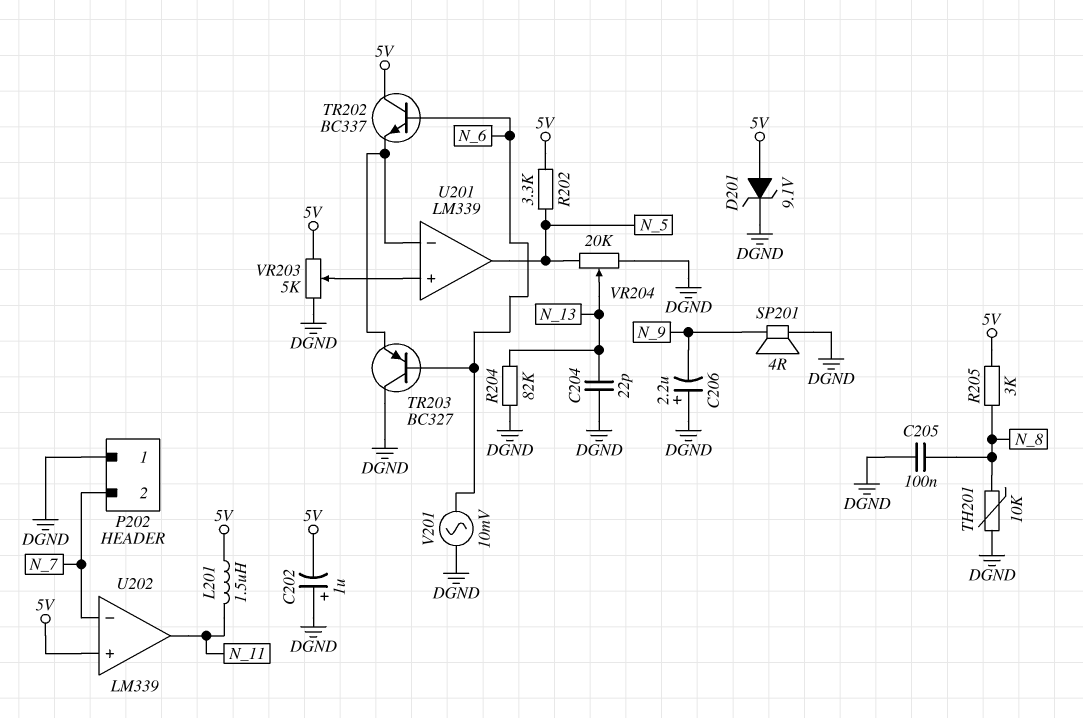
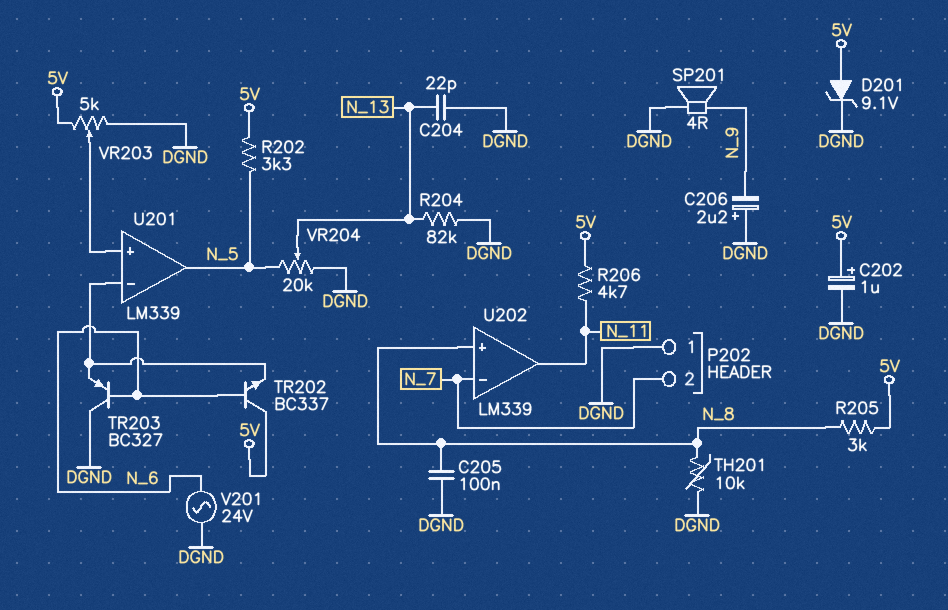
C202: 1uF (plus DGND, minus 5V) -> 1uF (plus 5V, minus DGND)
L201: 1.5uH (5V, N_11) -> none
R206: none -> 4.7k (5V, N_11)
U202 pin in+: 5V -> N_8
V201: AC 10mV (DGND, N_6) -> AC 24V (DGND, N_6)

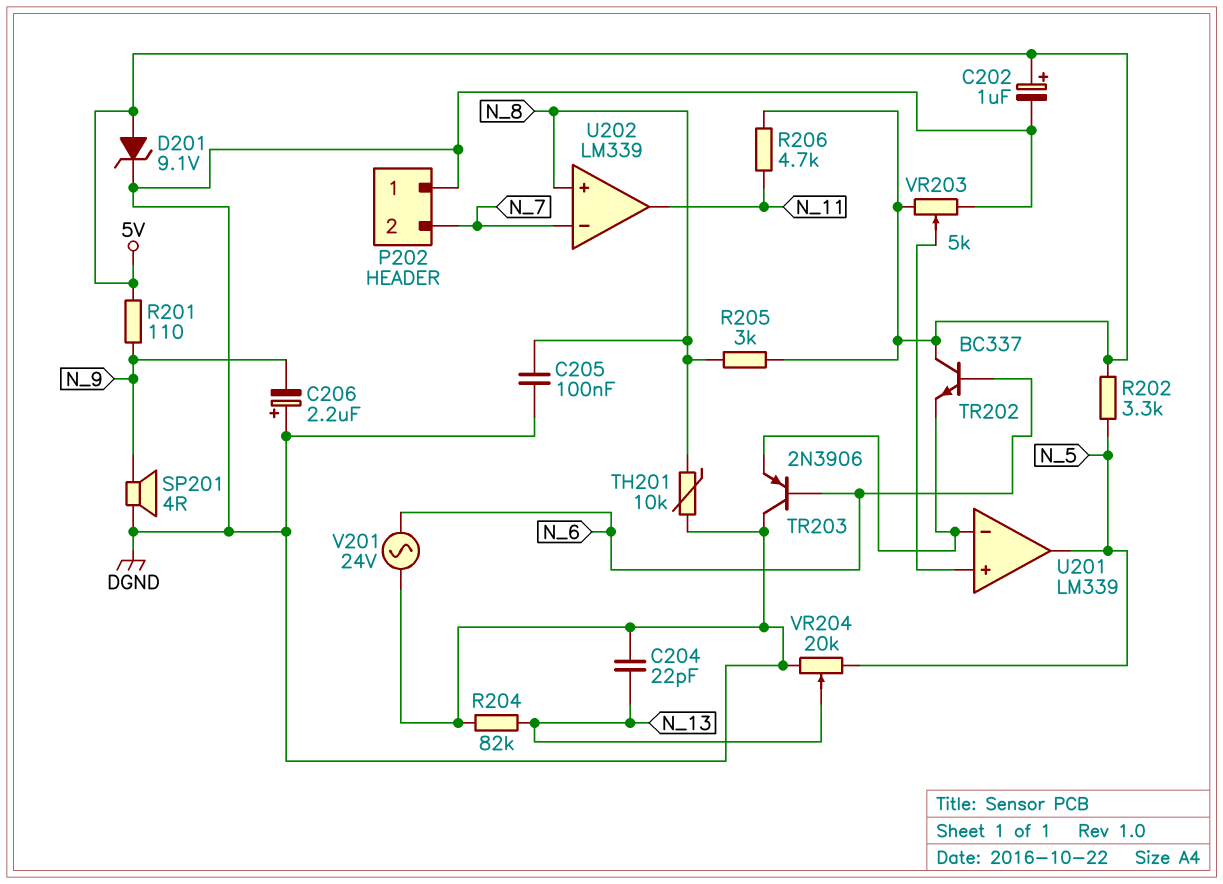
R201: none -> 110 (5V, N_9)
TR203: PNP BC327 (B N_6, C DGND, E U201/in-) -> PNP 2N3906 (B N_6, C DGND, E U201/in-)

